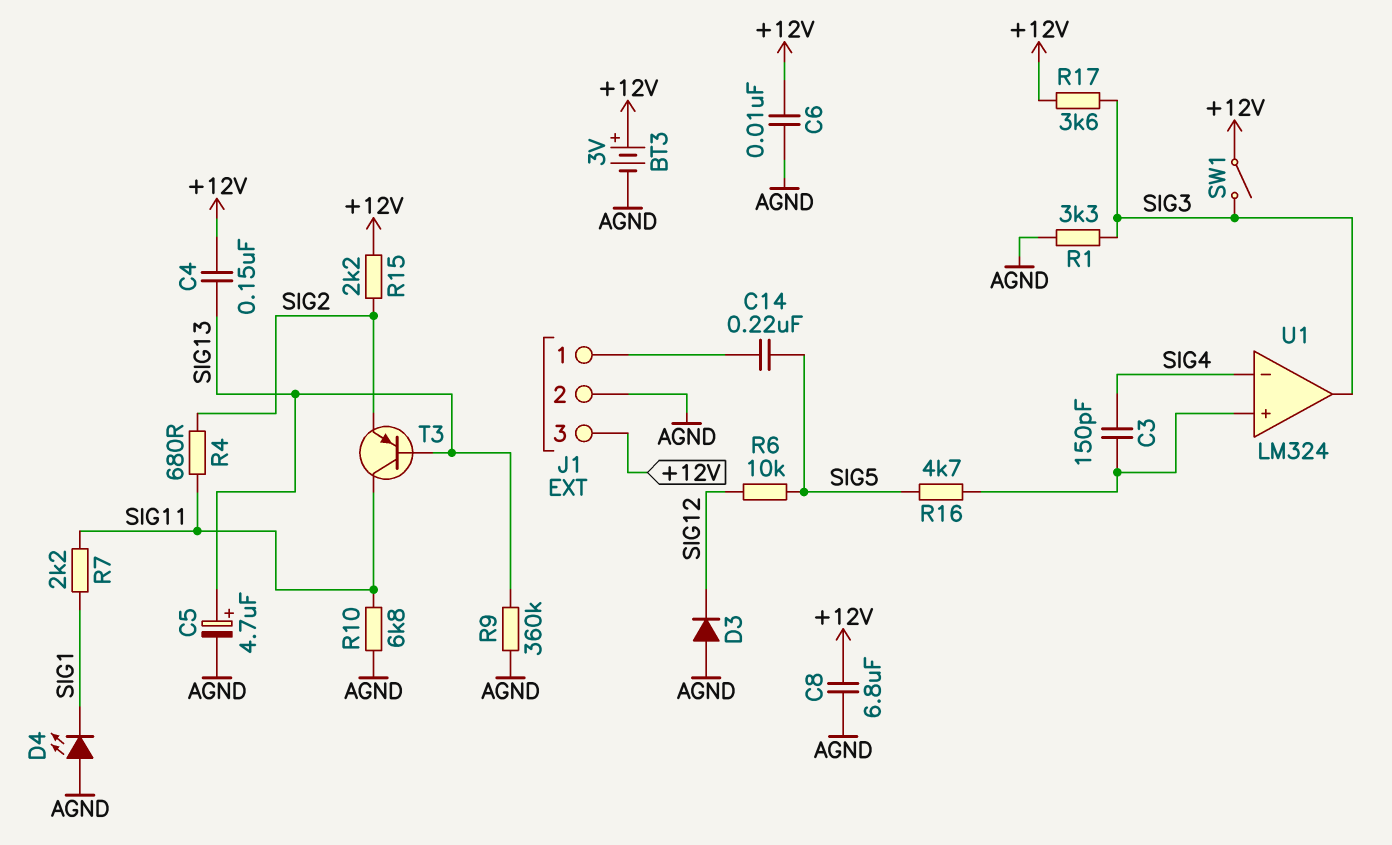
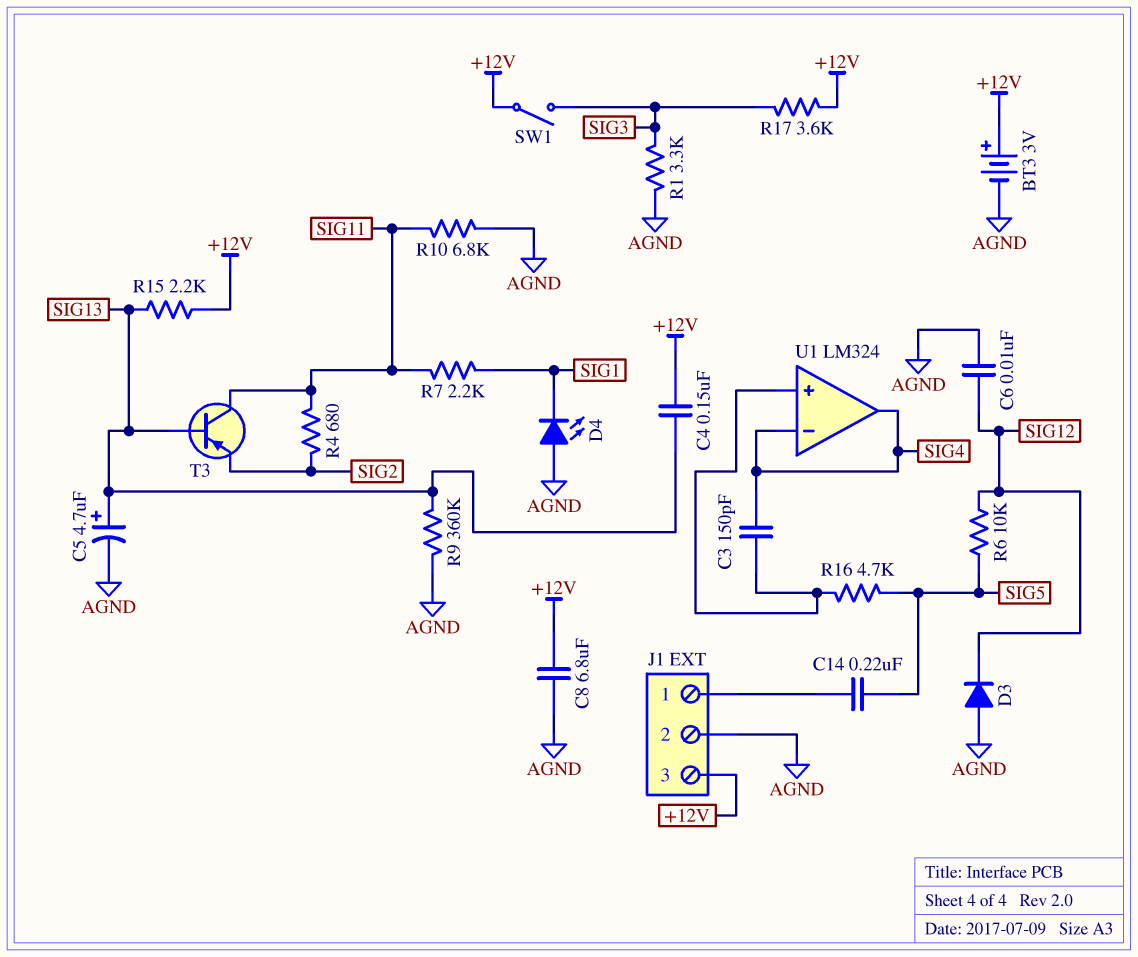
C6: 10nF (+12V, AGND) -> 10nF (AGND, SIG12)
R15: 2.2k (+12V, SIG2) -> 2.2k (+12V, SIG13)
U1 pin out: SIG3 -> SIG4

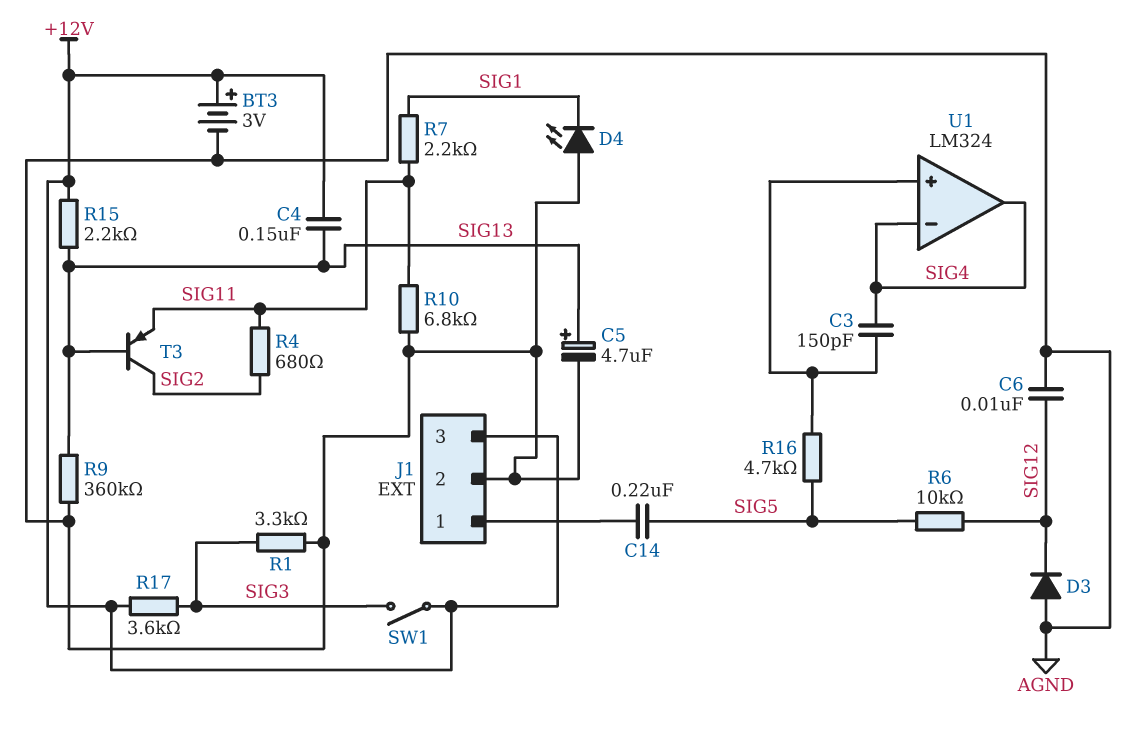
C8: 6.8uF (+12V, AGND) -> none
T3: PNP (B SIG13, C SIG11, E SIG2) -> PNP (B SIG13, C SIG2, E SIG11)

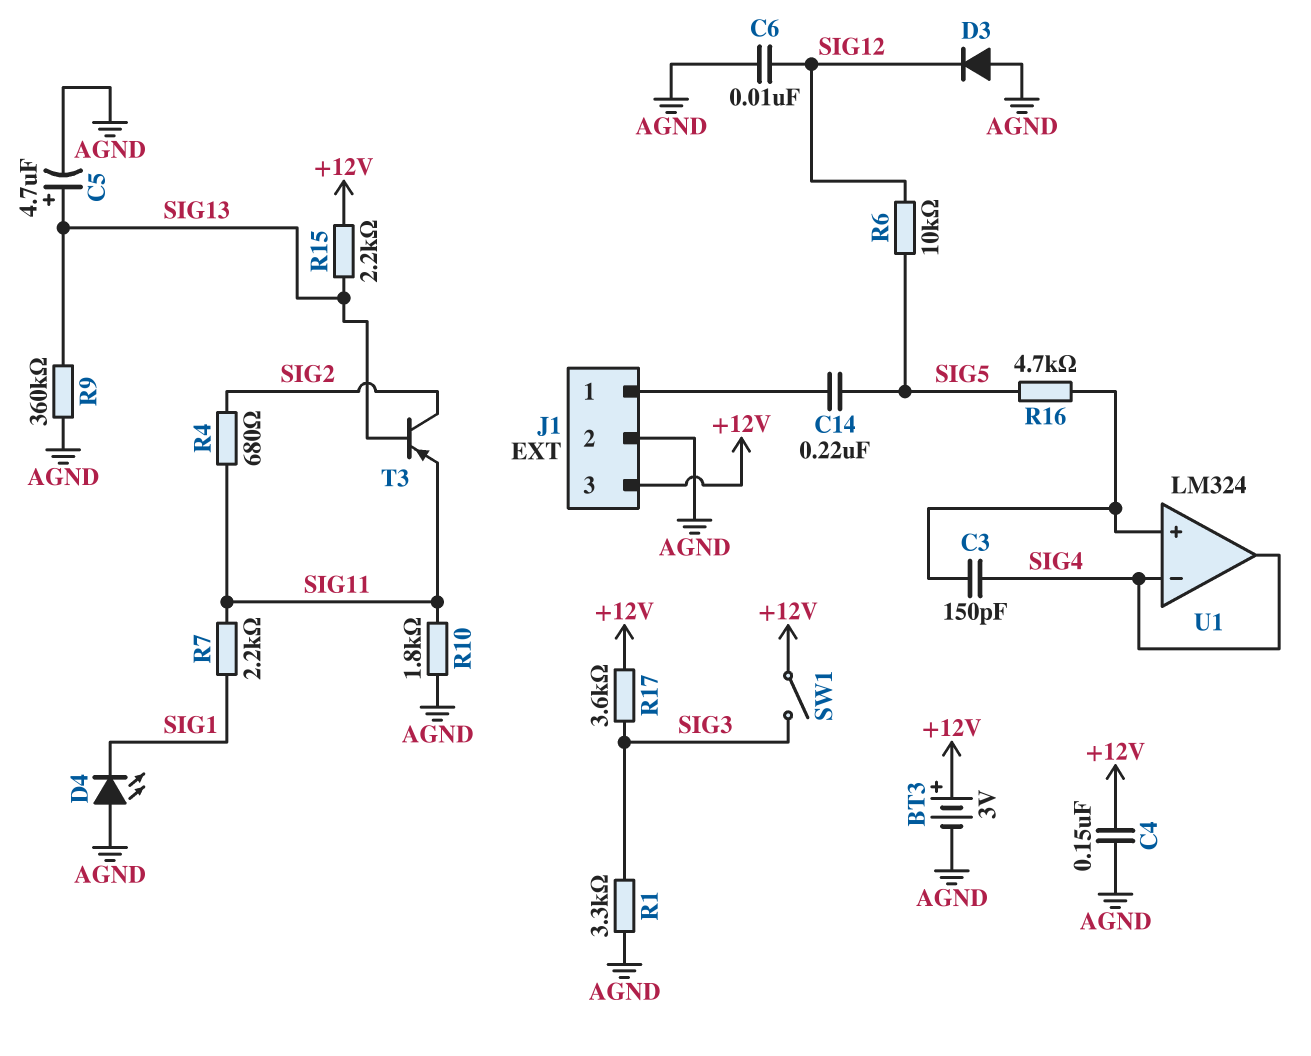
C4: 150nF (+12V, SIG13) -> 150nF (+12V, AGND)
R10: 6.8k (AGND, SIG11) -> 1.8k (AGND, SIG11)

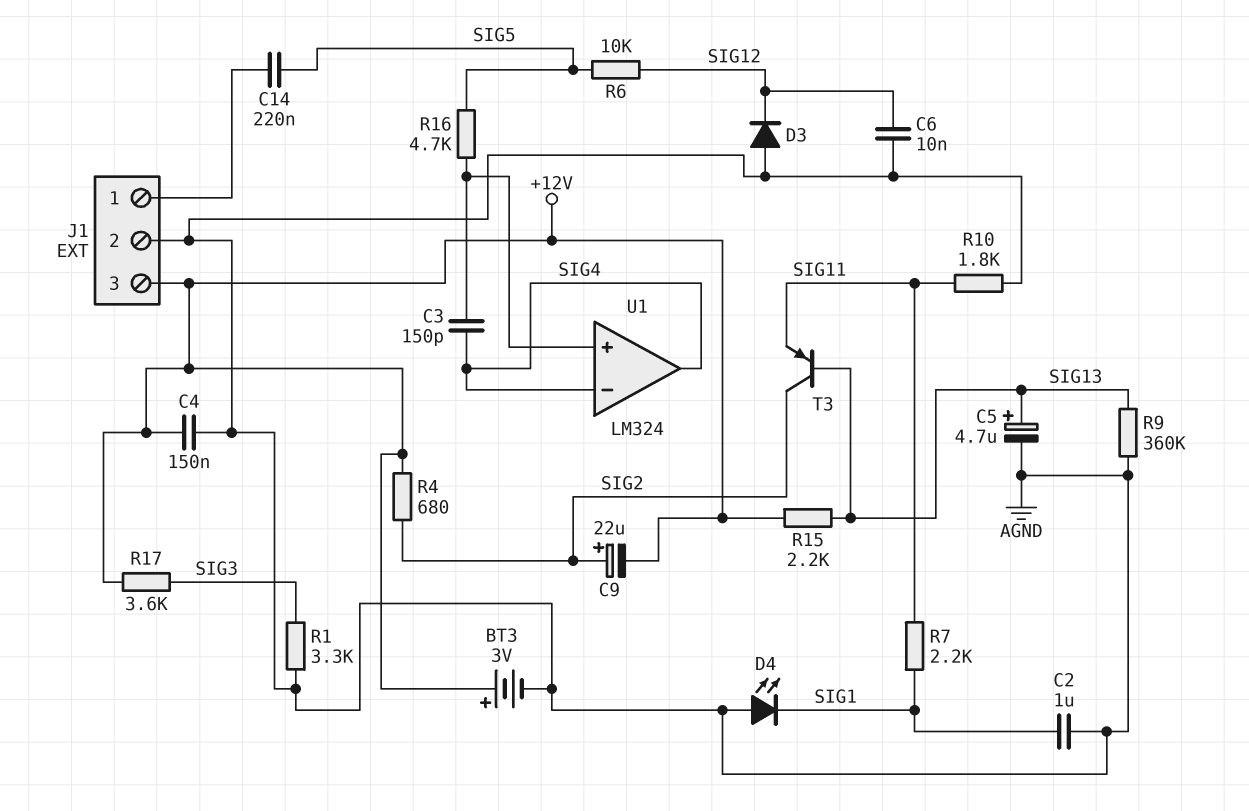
C2: none -> 1uF (AGND, SIG1)
C9: none -> 22uF (plus SIG2, minus +12V)
R4: 680 (SIG2, SIG11) -> 680 (+12V, SIG2)
SW1: switch (+12V, SIG3) -> none

